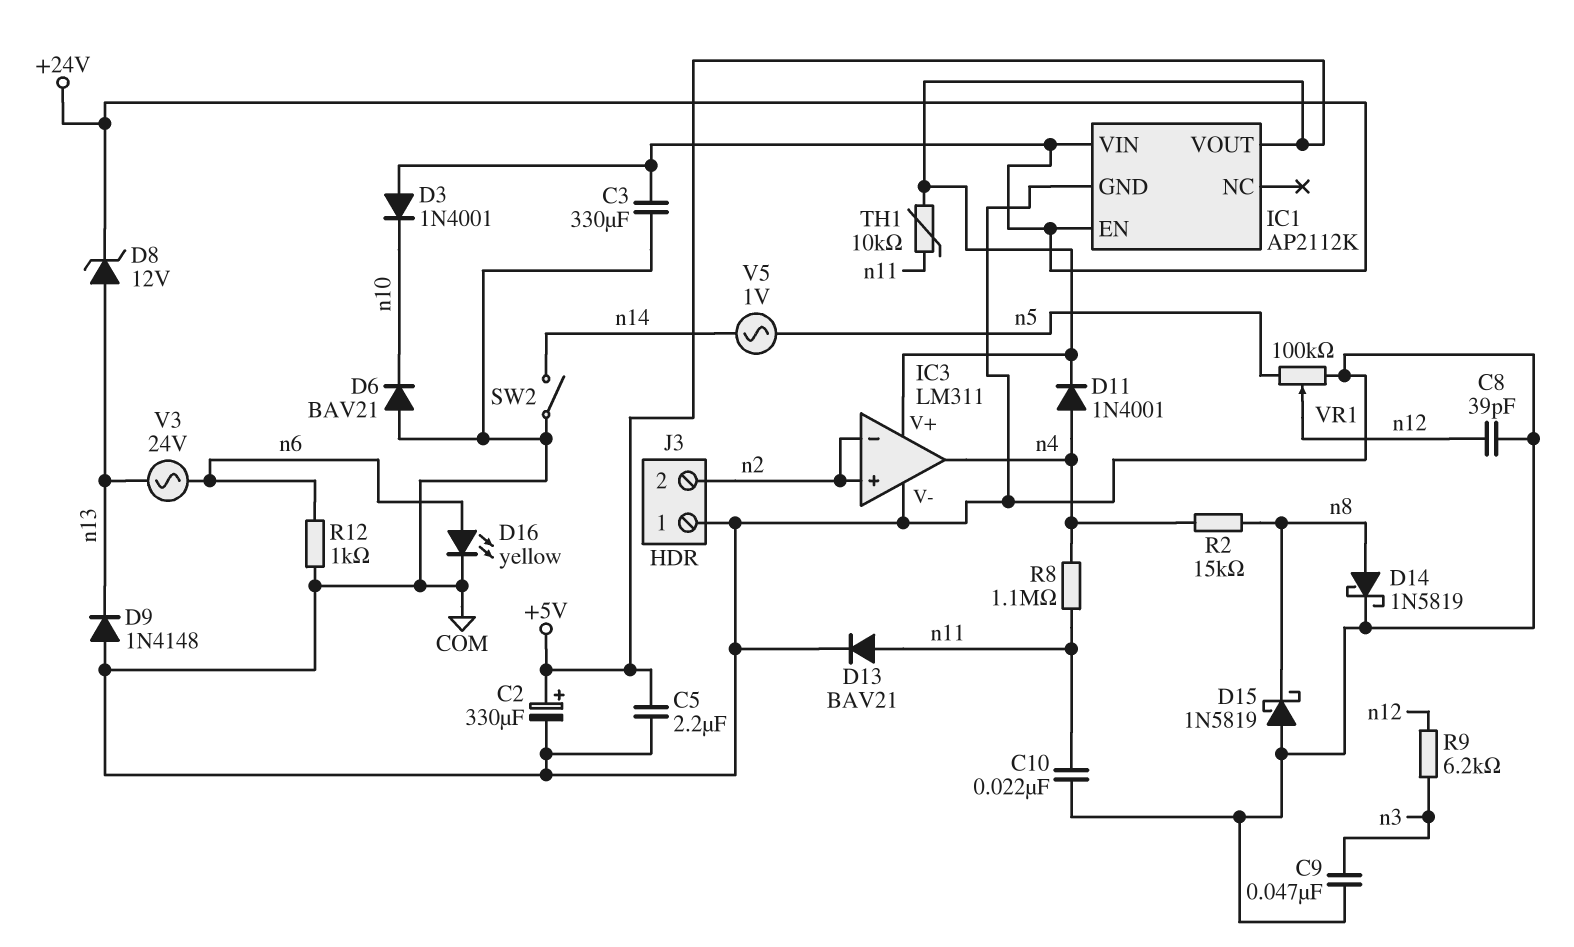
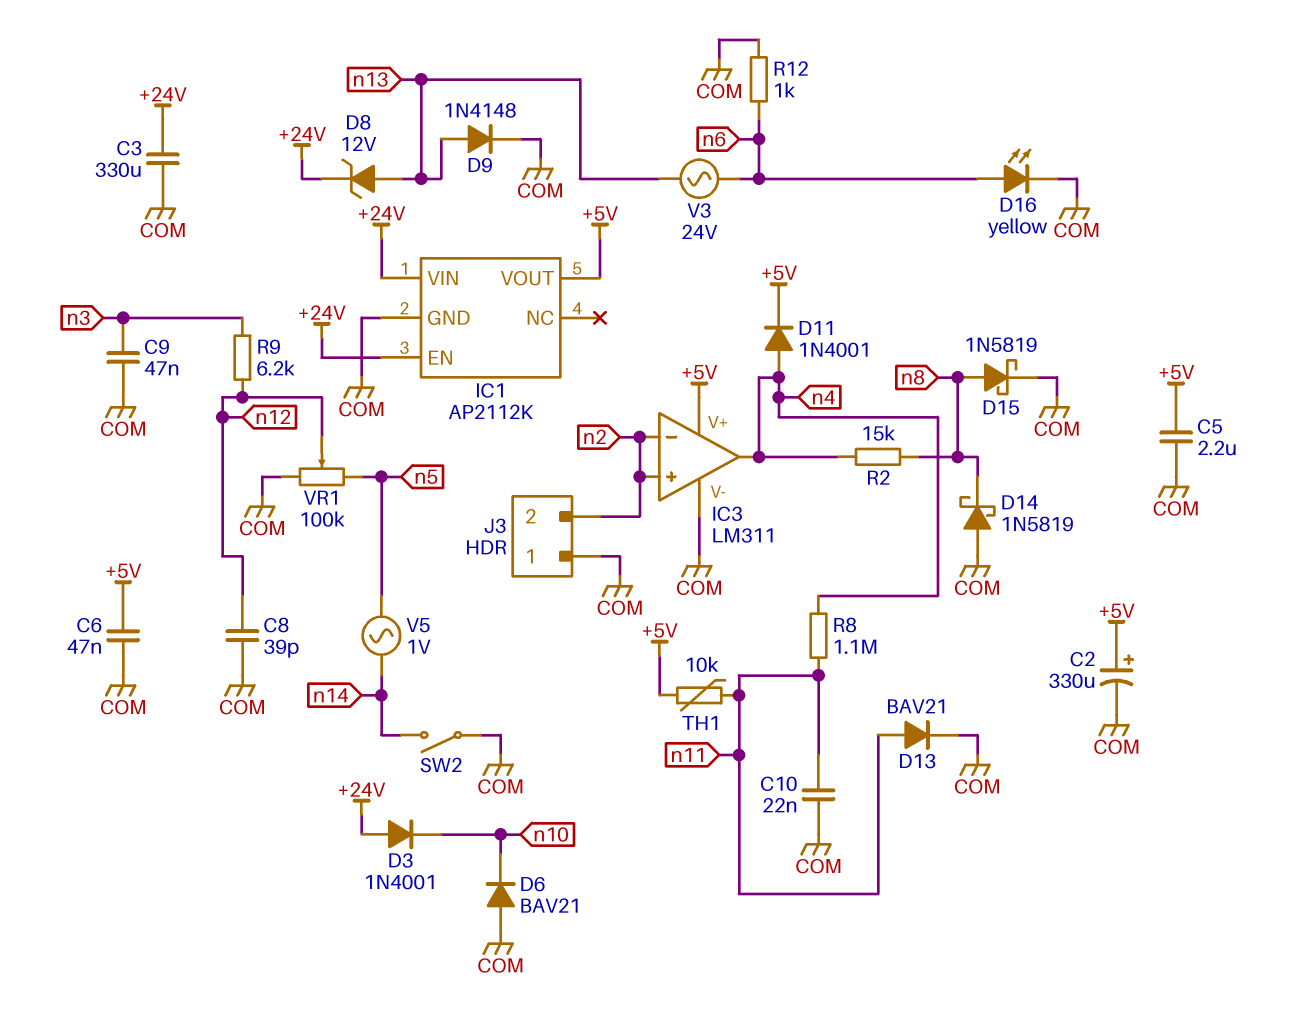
C6: none -> 47nF (+5V, COM)
D9: diode 1N4148 (A COM, K n13) -> diode 1N4148 (A n13, K COM)
D14: schottky 1N5819 (A n8, K COM) -> schottky 1N5819 (A COM, K n8)
D15: schottky 1N5819 (A COM, K n8) -> schottky 1N5819 (A n8, K COM)

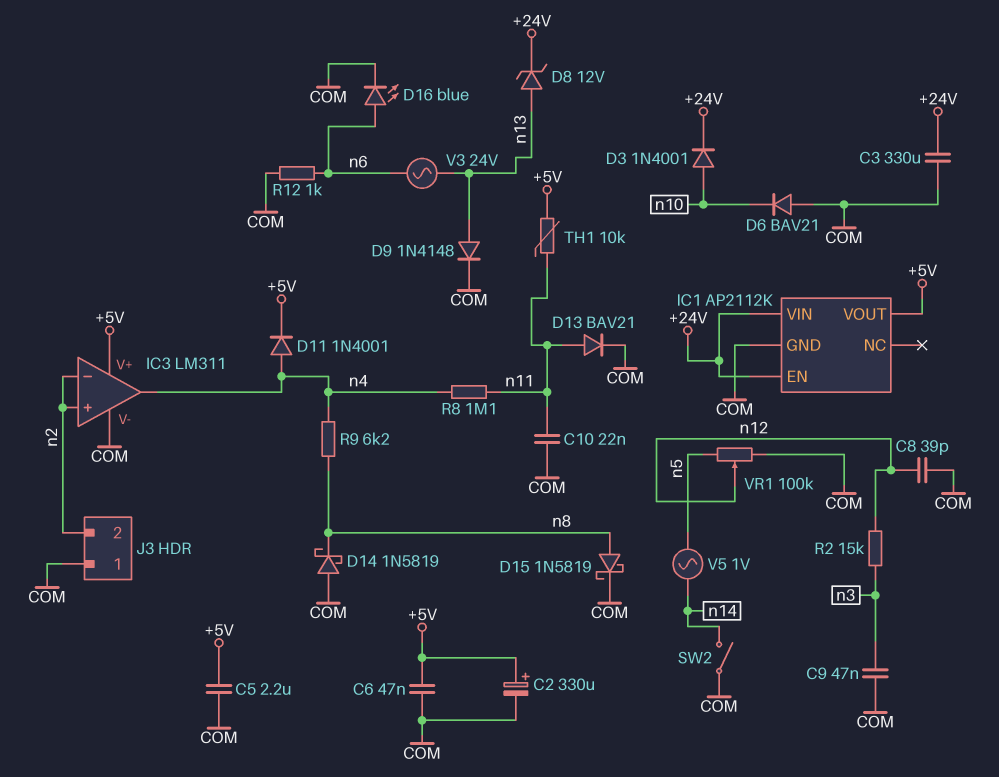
D3: diode 1N4001 (A +24V, K n10) -> diode 1N4001 (A n10, K +24V)
D16: LED yellow (A n6, K COM) -> LED blue (A n6, K COM)
R2: 15k (n4, n8) -> 15k (n3, n12)
R9: 6.2k (n3, n12) -> 6.2k (n4, n8)

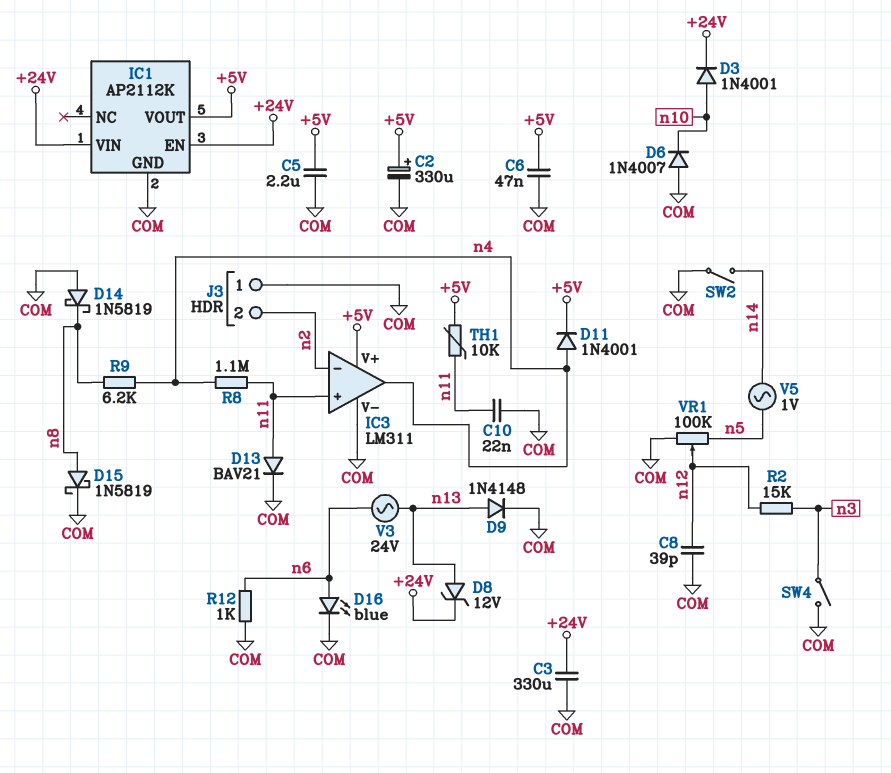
C9: 47nF (COM, n3) -> none
D6: diode BAV21 (A COM, K n10) -> diode 1N4007 (A COM, K n10)
IC3 pin in+: n2 -> n11
SW4: none -> switch (COM, n3)

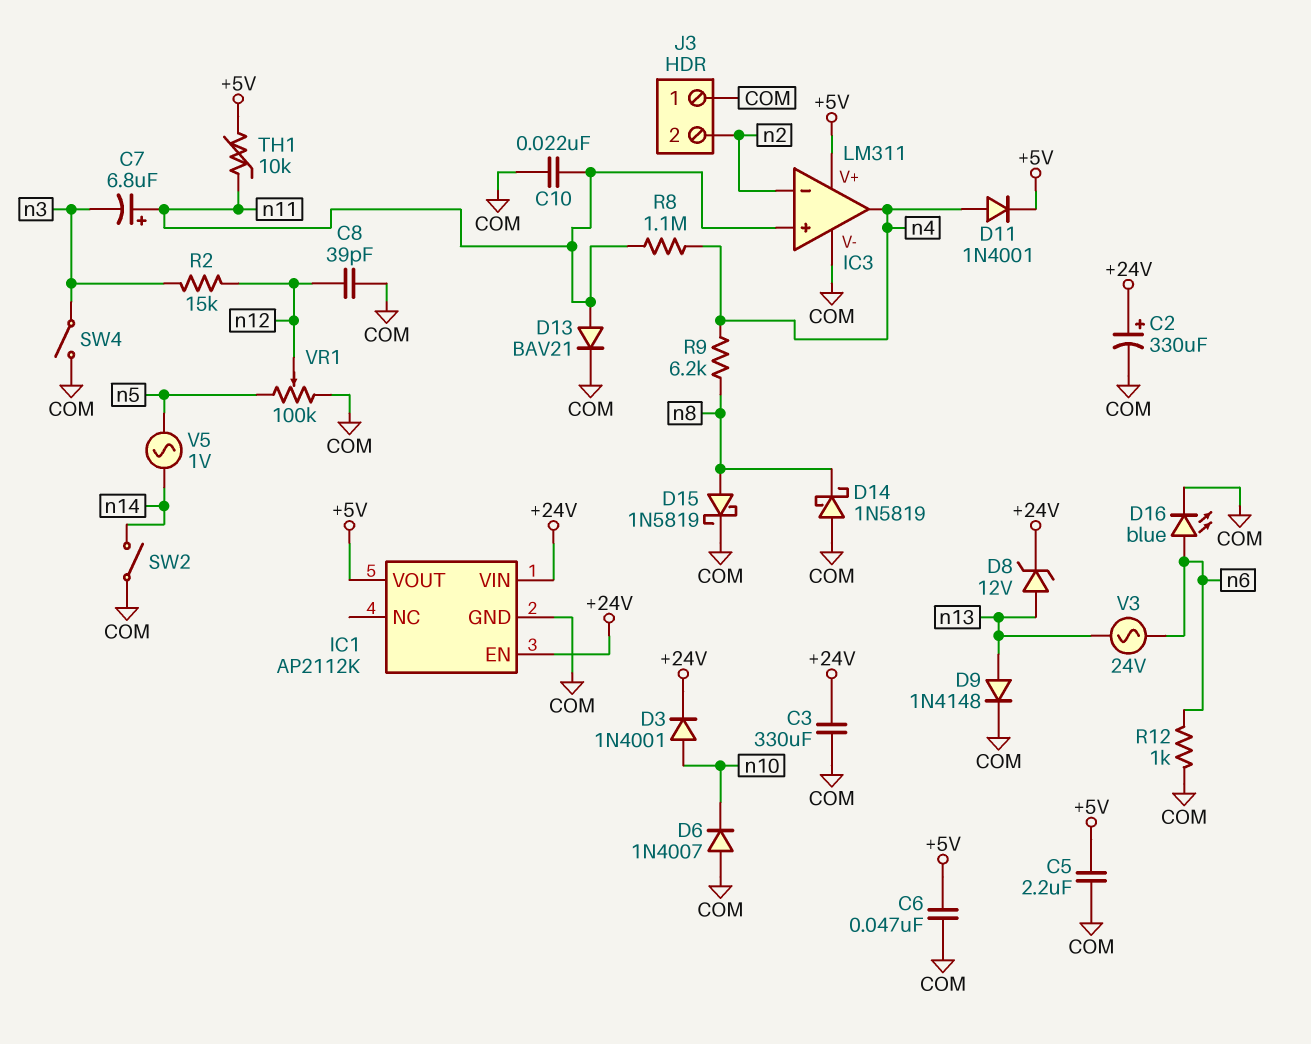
C2: 330uF (plus +5V, minus COM) -> 330uF (plus +24V, minus COM)
C7: none -> 6.8uF (plus n11, minus n3)

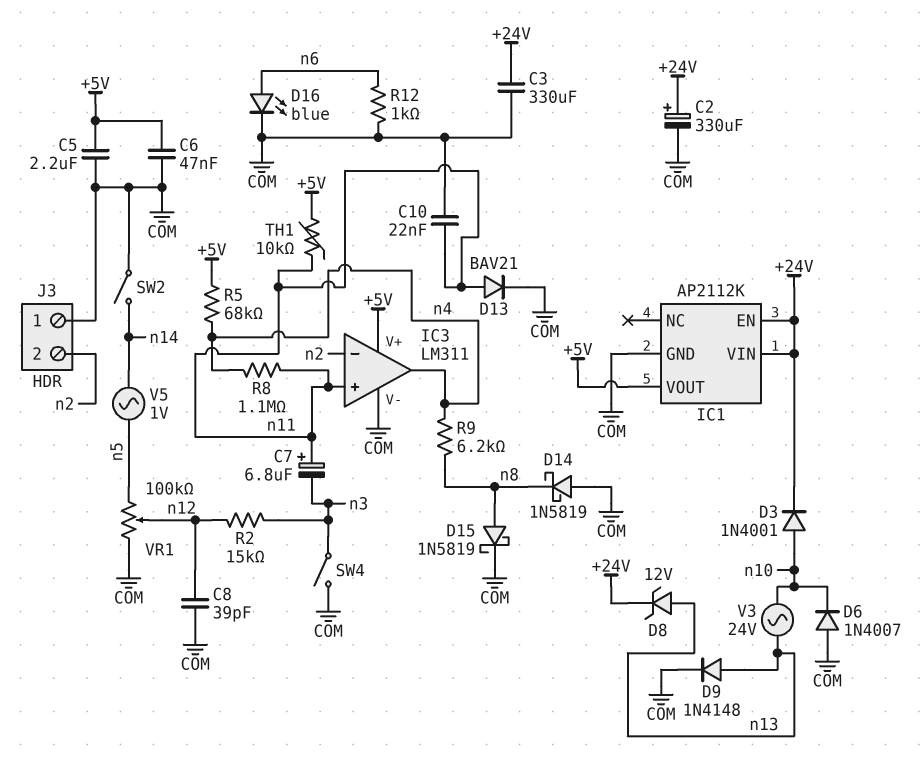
D11: diode 1N4001 (A n4, K +5V) -> none
R5: none -> 68k (+5V, n4)
V3: AC 24V (n6, n13) -> AC 24V (n10, n13)

